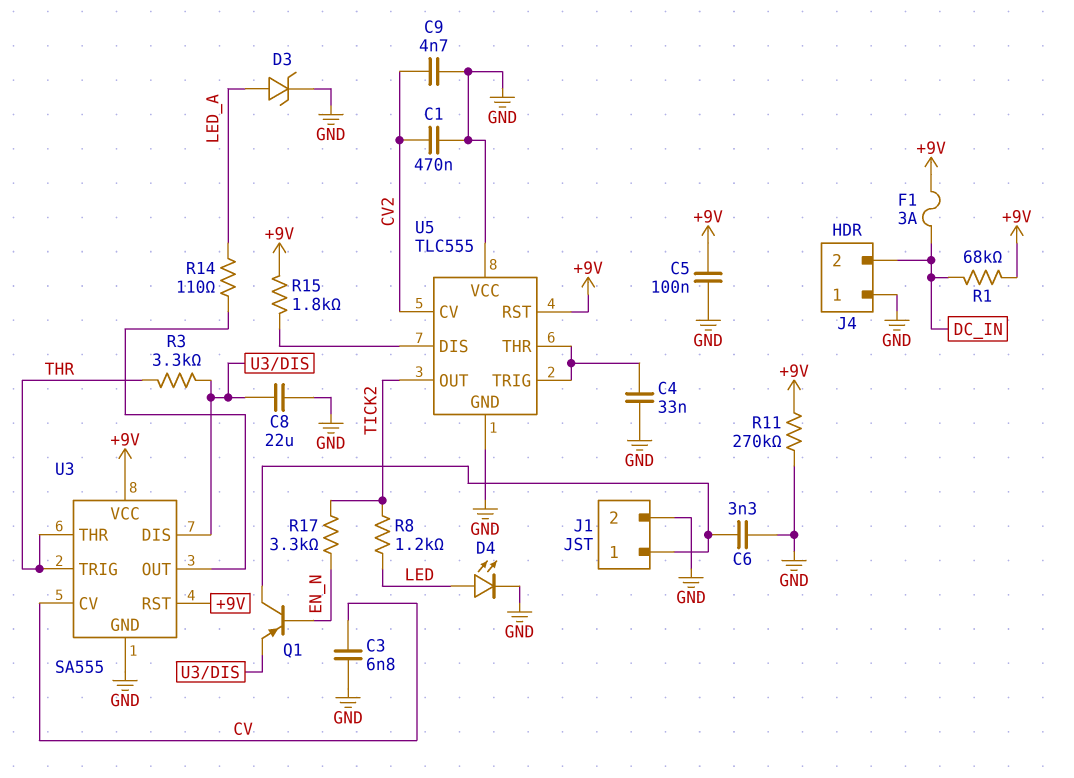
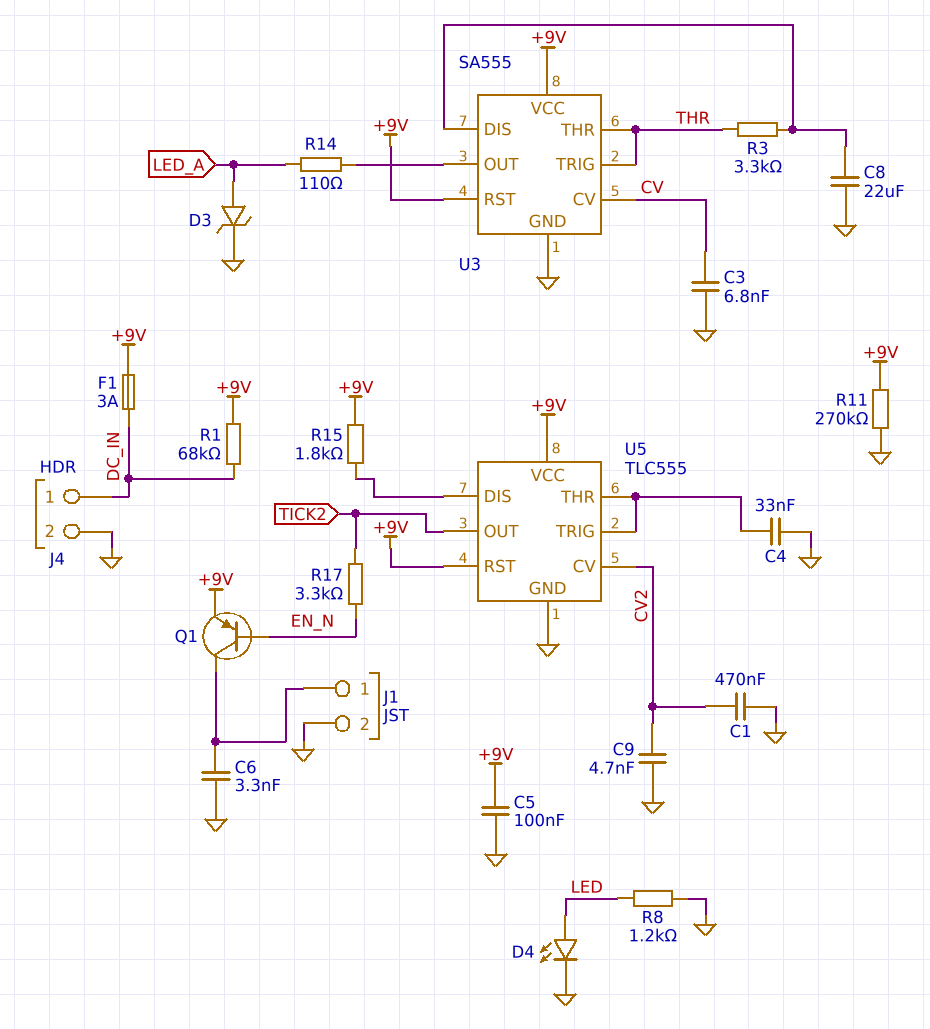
J4 pin 1: GND -> DC_IN
J4 pin 2: DC_IN -> GND
Q1: PNP (B EN_N, C J1/1, E U3/DIS) -> PNP (B EN_N, C J1/1, E +9V)
R8: 1.2k (LED, TICK2) -> 1.2k (GND, LED)
U5 pin VCC: GND -> +9V

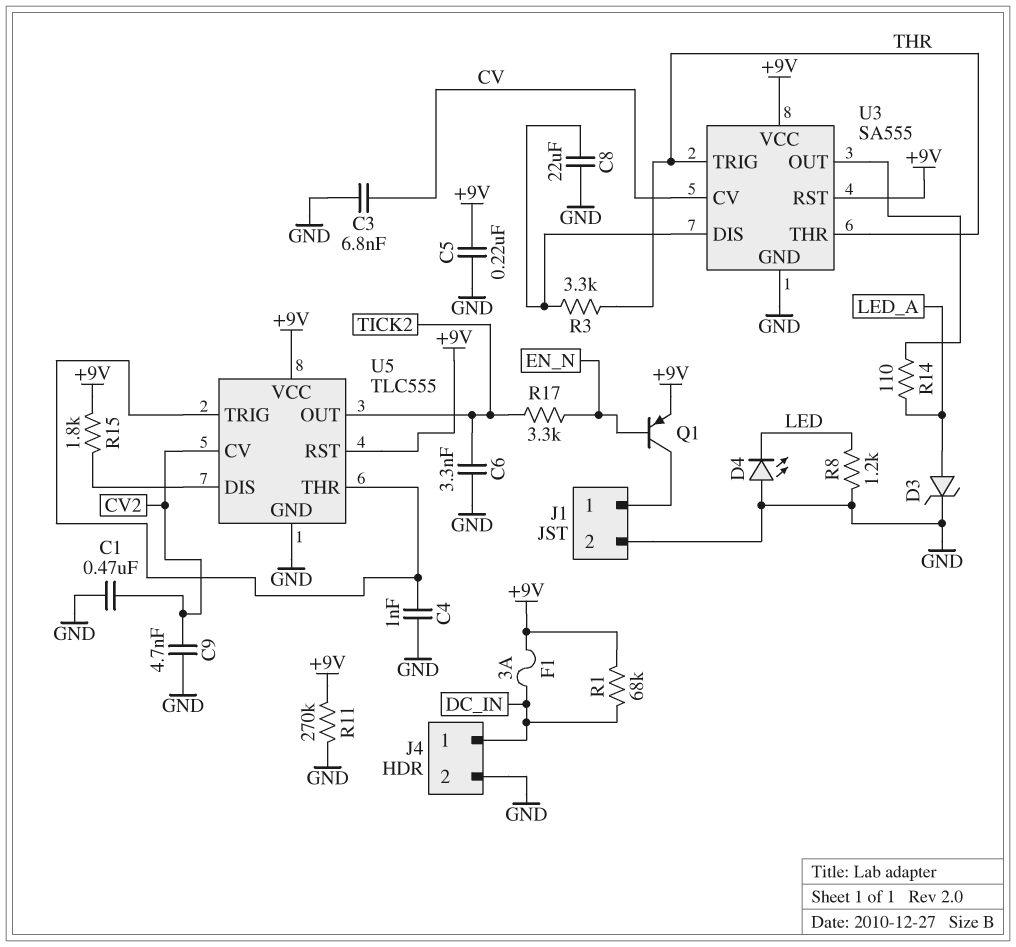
C4: 33nF (GND, U5/THR) -> 1nF (GND, U5/THR)
C5: 100nF (+9V, GND) -> 220nF (+9V, GND)
C6: 3.3nF (GND, J1/1) -> 3.3nF (GND, TICK2)
D4: LED (A LED, K GND) -> LED (A GND, K LED)

